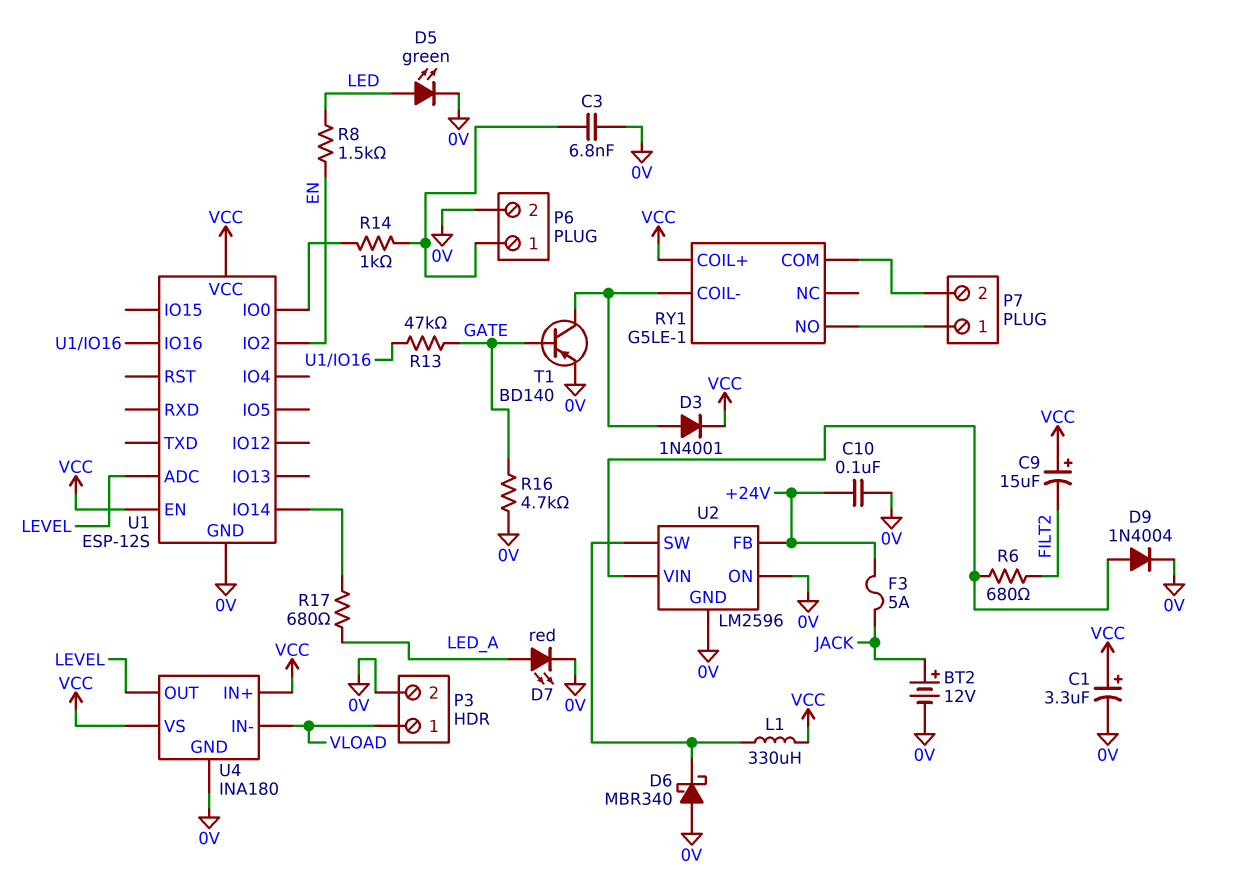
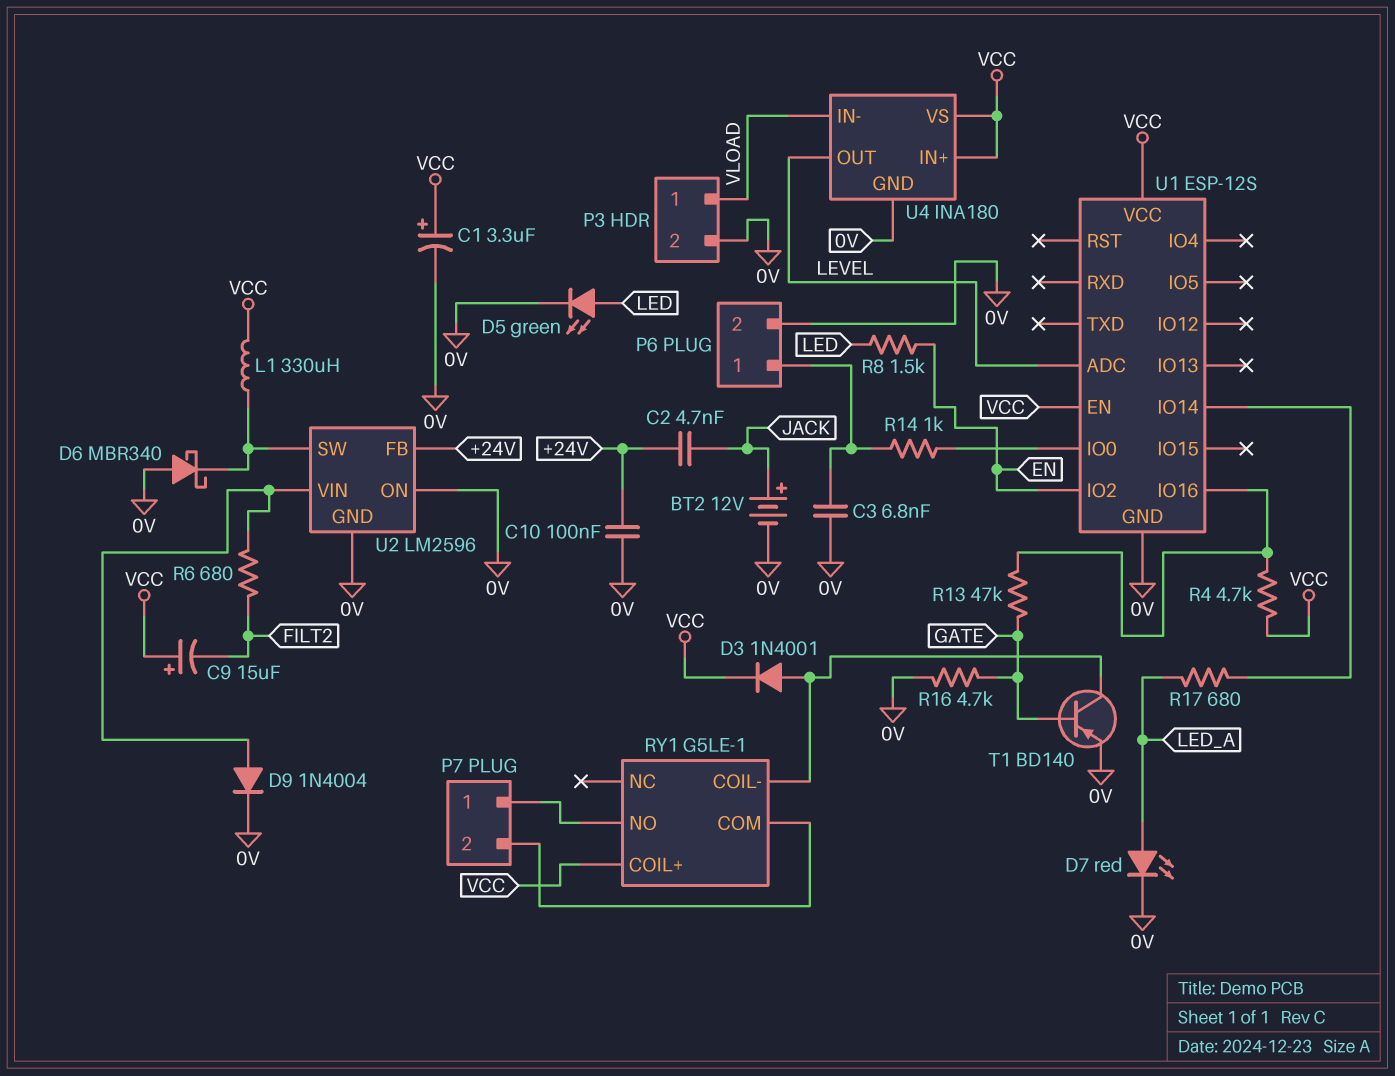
C2: none -> 4.7nF (+24V, JACK)
F3: 5A (+24V, JACK) -> none
R4: none -> 4.7k (U1/IO16, VCC)

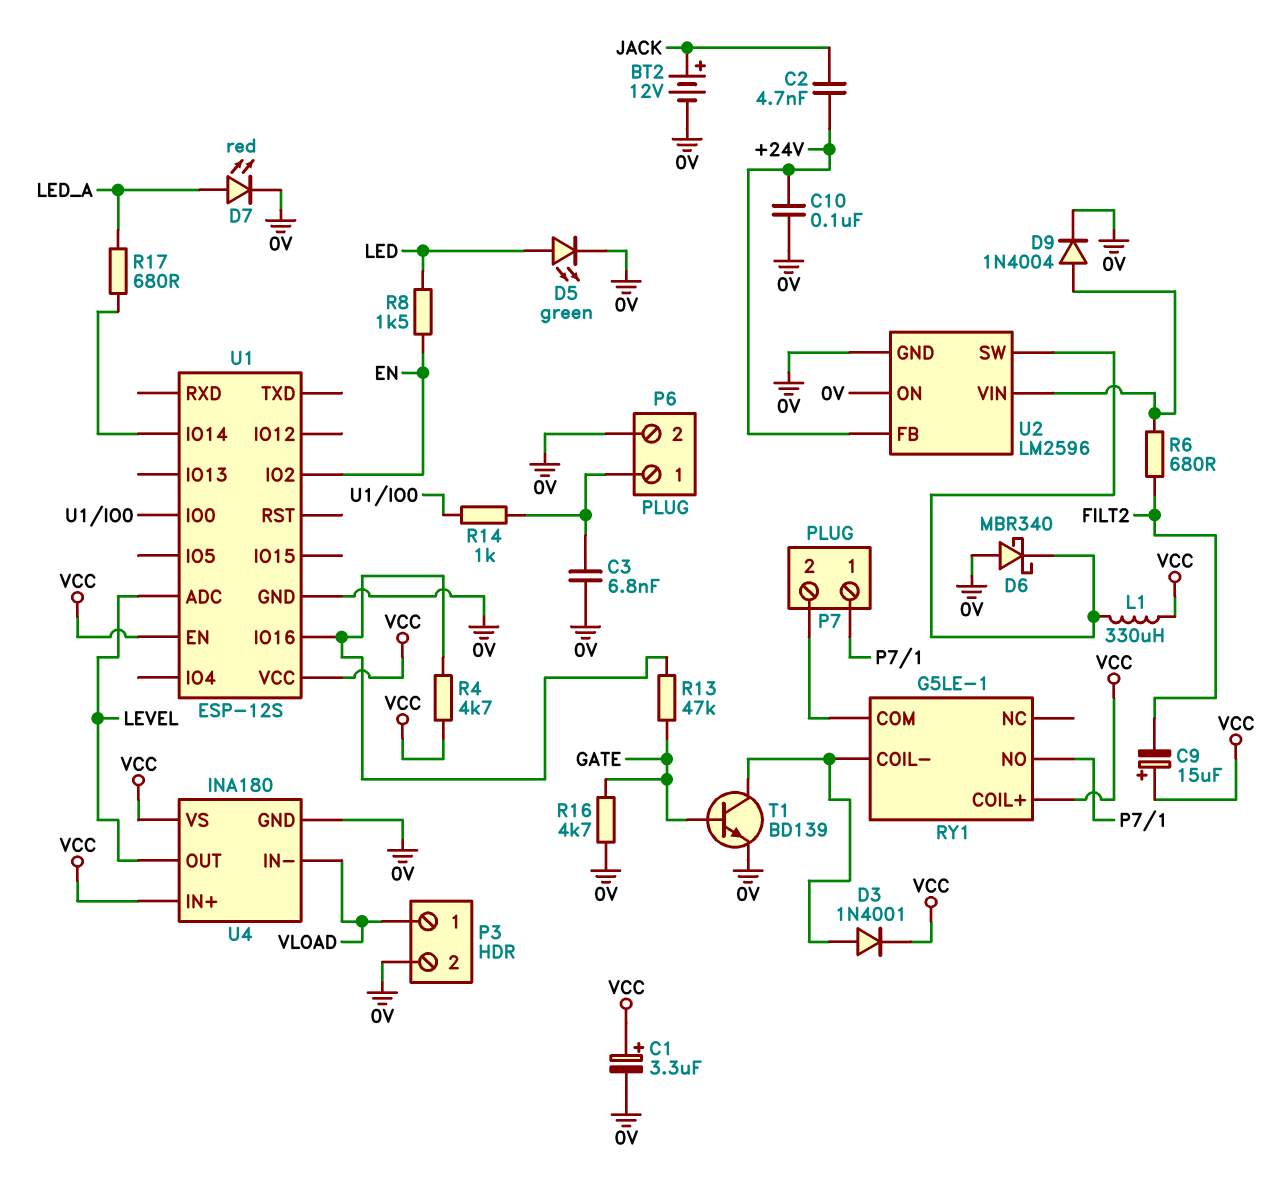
T1: PNP BD140 (B GATE, C RY1/COIL-, E 0V) -> NPN BD139 (B GATE, C RY1/COIL-, E 0V)

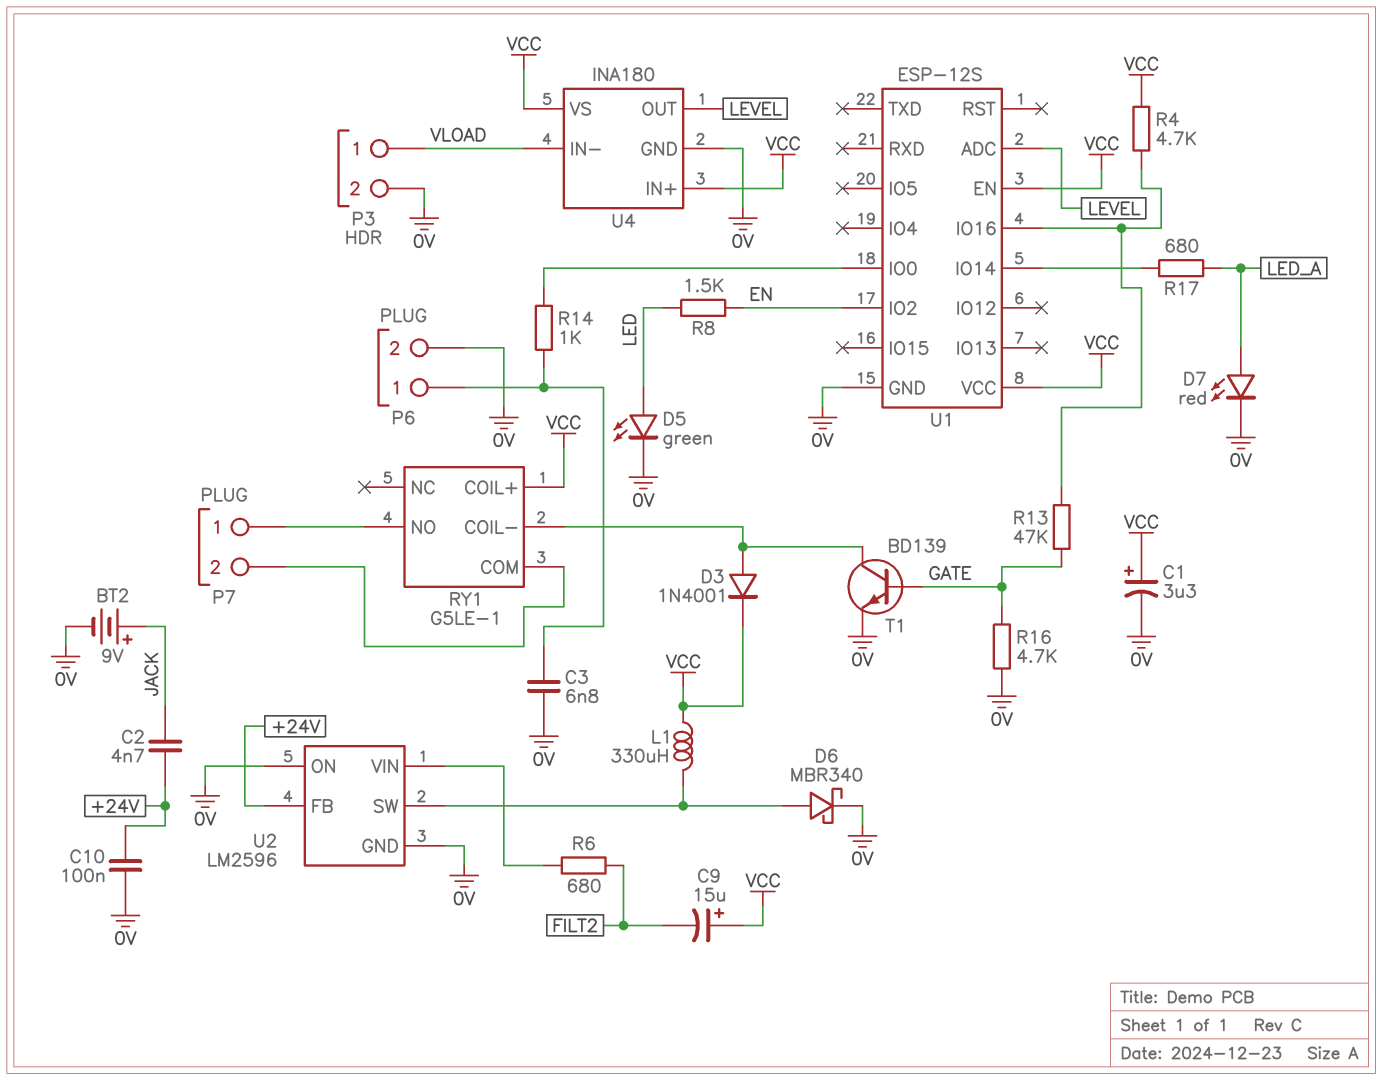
BT2: 12V (plus JACK, minus 0V) -> 9V (plus JACK, minus 0V)
D6: schottky MBR340 (A 0V, K U2/SW) -> schottky MBR340 (A U2/SW, K 0V)
D9: diode 1N4004 (A U2/VIN, K 0V) -> none

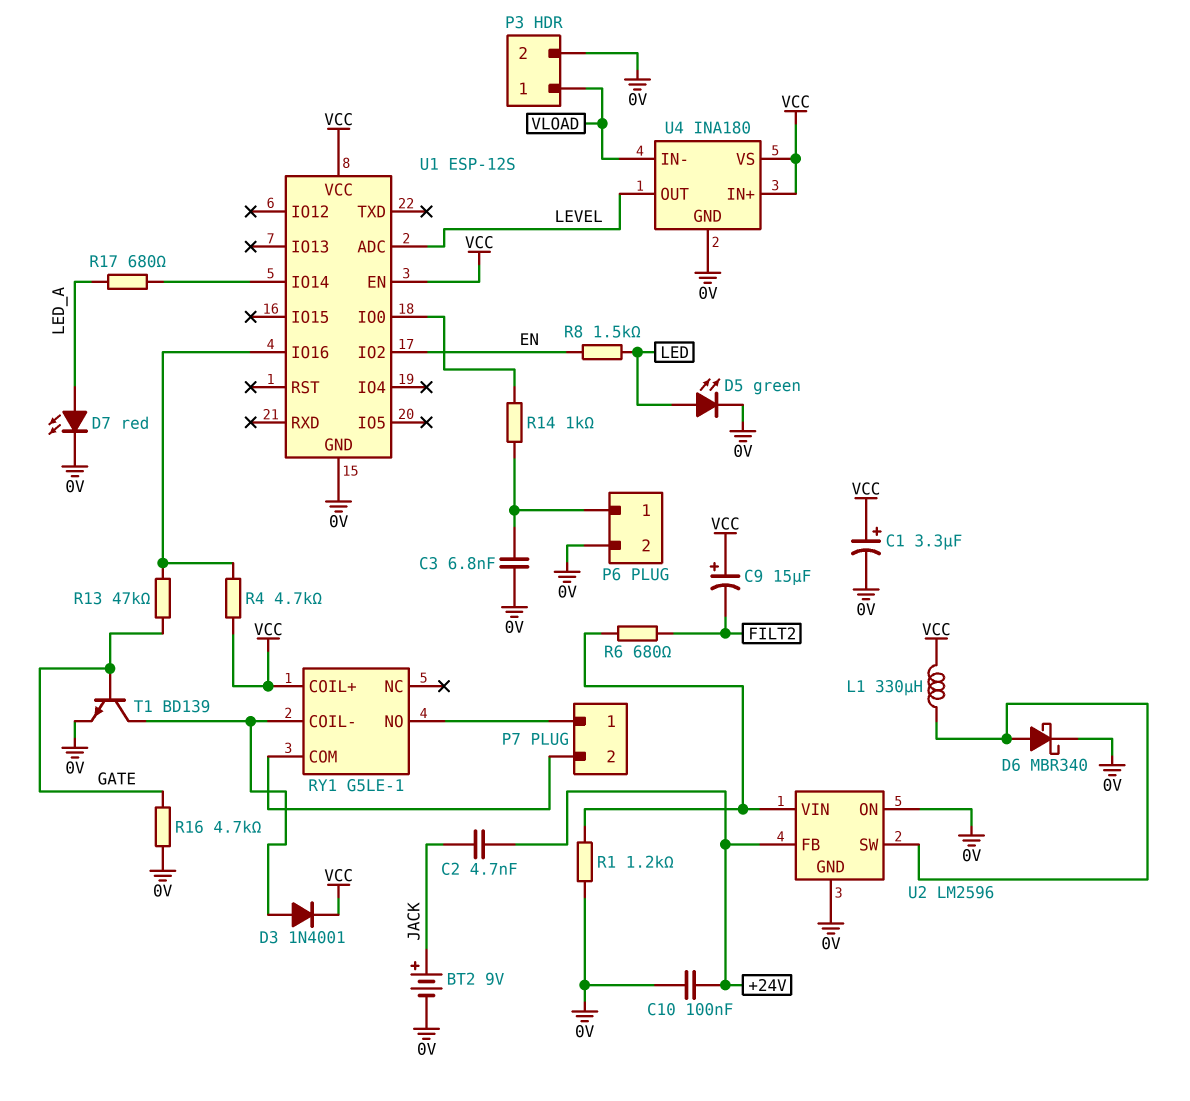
R1: none -> 1.2k (0V, U2/VIN)

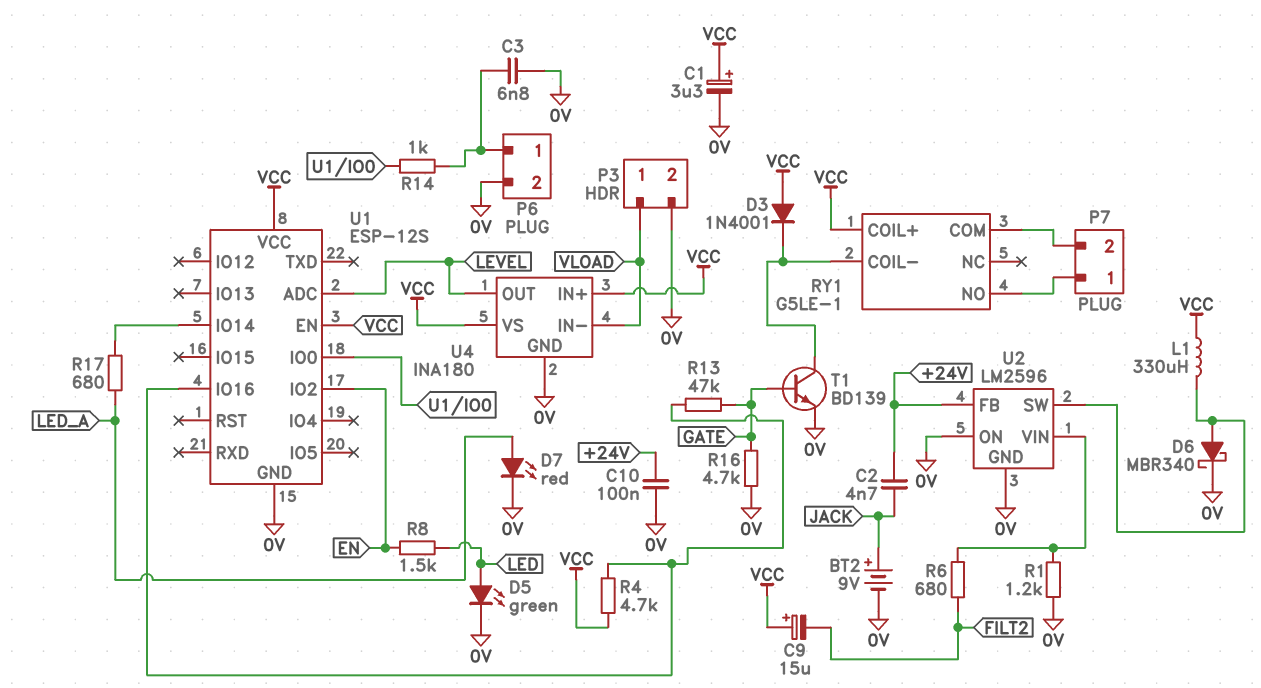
D3: diode 1N4001 (A RY1/COIL-, K VCC) -> diode 1N4001 (A VCC, K RY1/COIL-)

